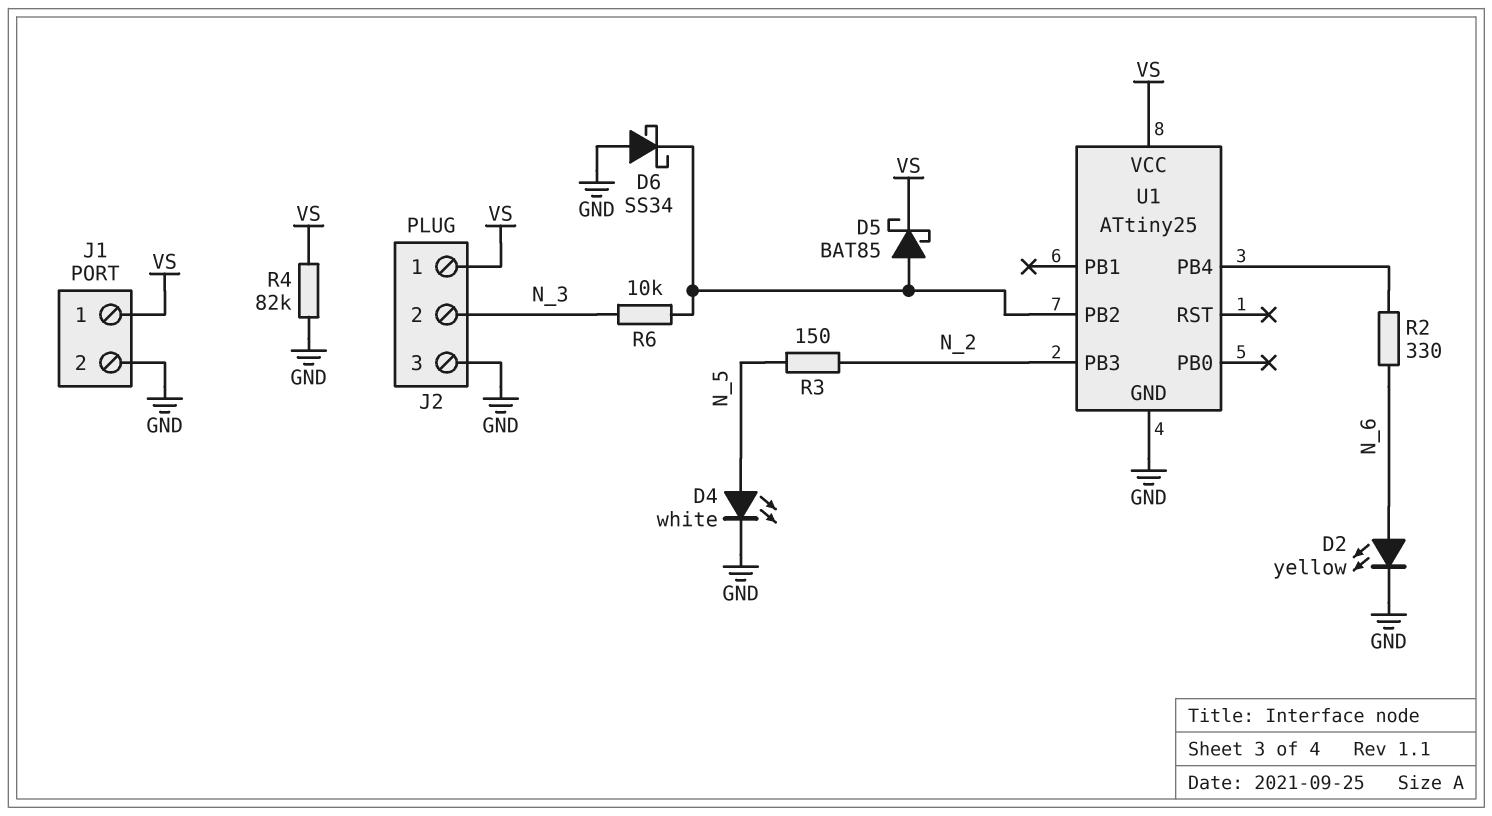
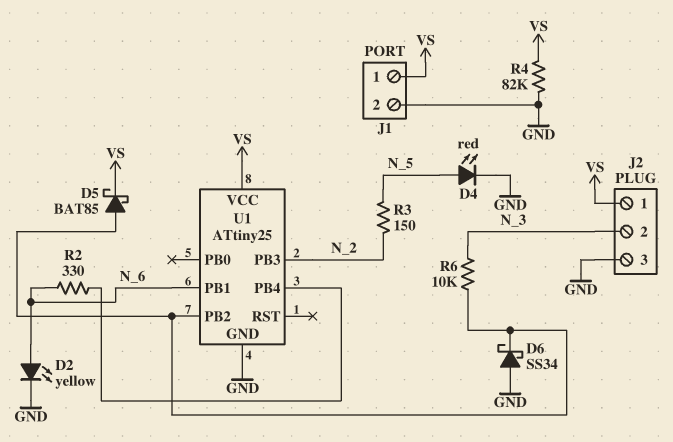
D4: LED white (A N_5, K GND) -> LED red (A N_5, K GND)
U1 pin PB1: none -> N_6

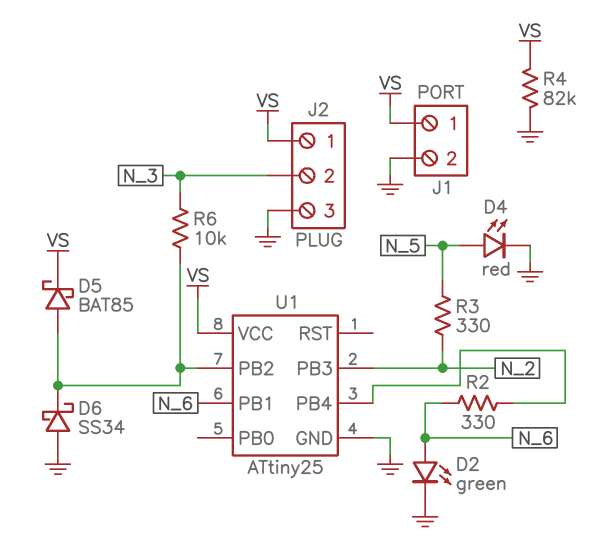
D2: LED yellow (A N_6, K GND) -> LED green (A N_6, K GND)
R3: 150 (N_2, N_5) -> 330 (N_2, N_5)

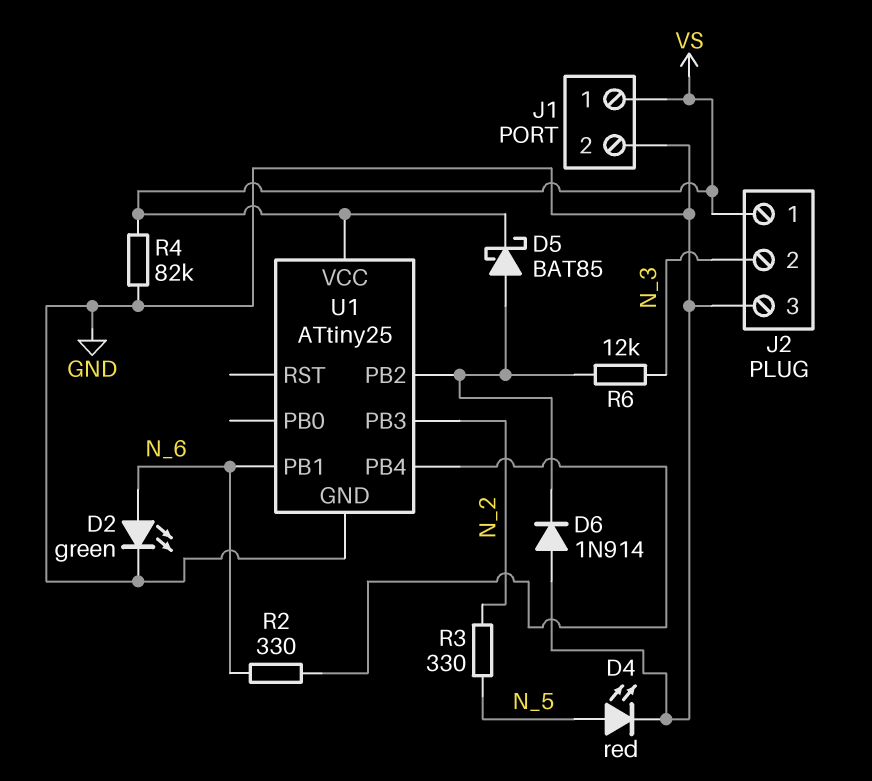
D6: schottky SS34 (A GND, K U1/PB2) -> diode 1N914 (A GND, K U1/PB2)
R6: 10k (N_3, U1/PB2) -> 12k (N_3, U1/PB2)

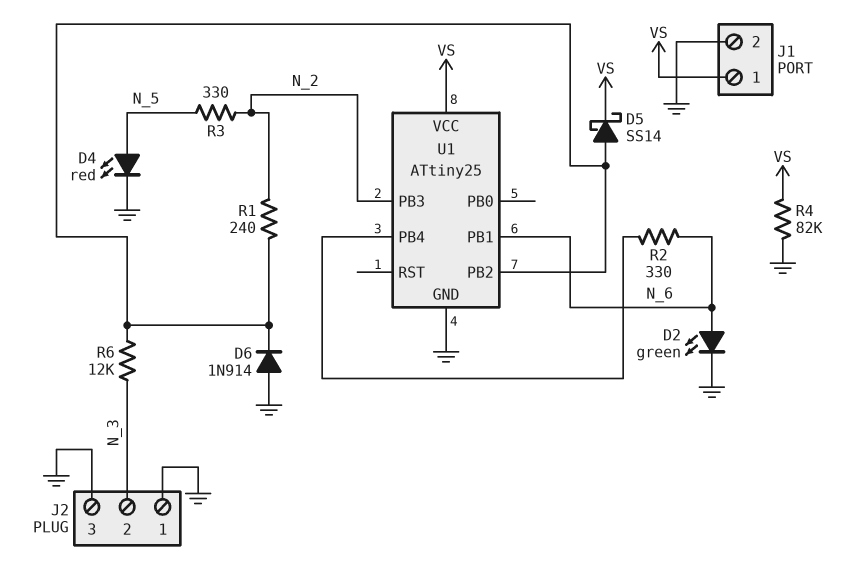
D5: schottky BAT85 (A U1/PB2, K VS) -> schottky SS14 (A U1/PB2, K VS)
J2 pin 1: VS -> GND
R1: none -> 240 (N_2, U1/PB2)

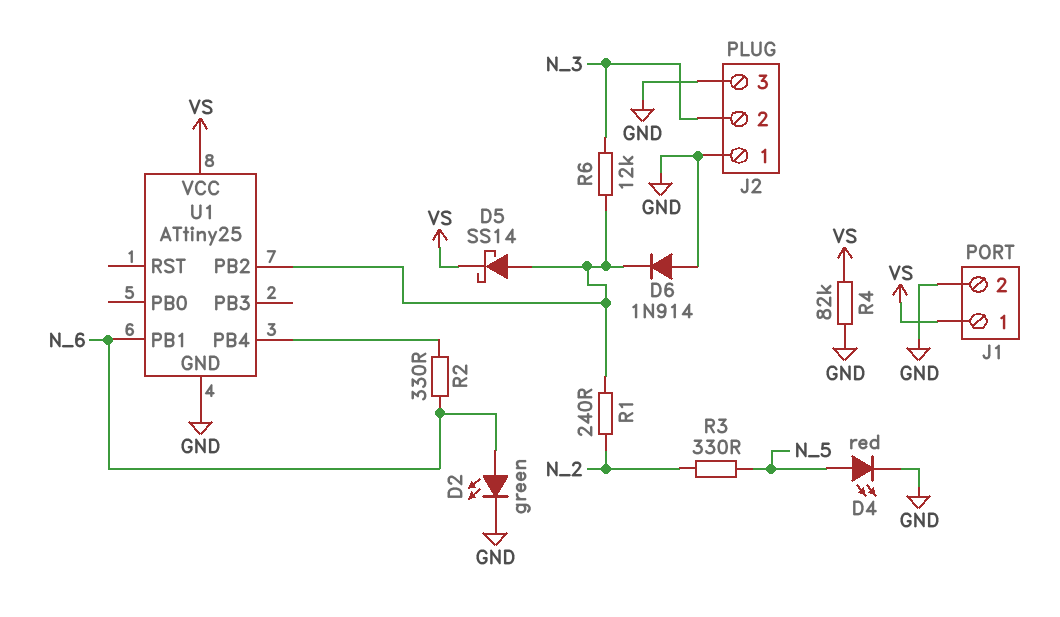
U1 pin PB3: N_2 -> none

